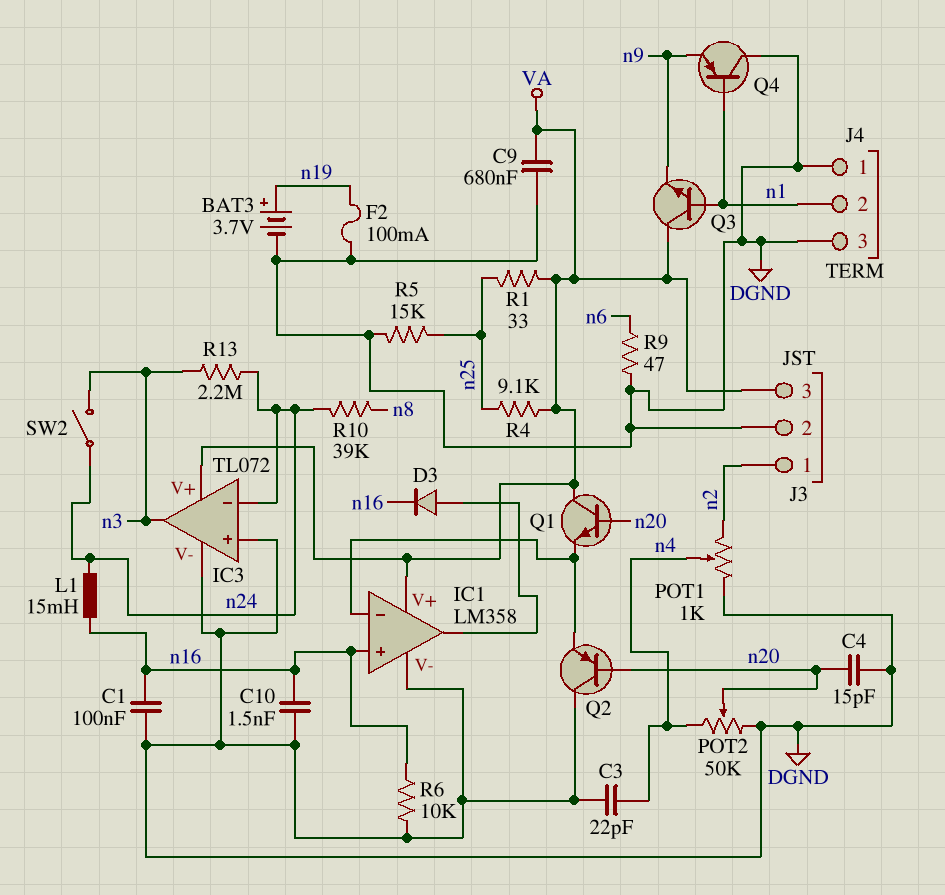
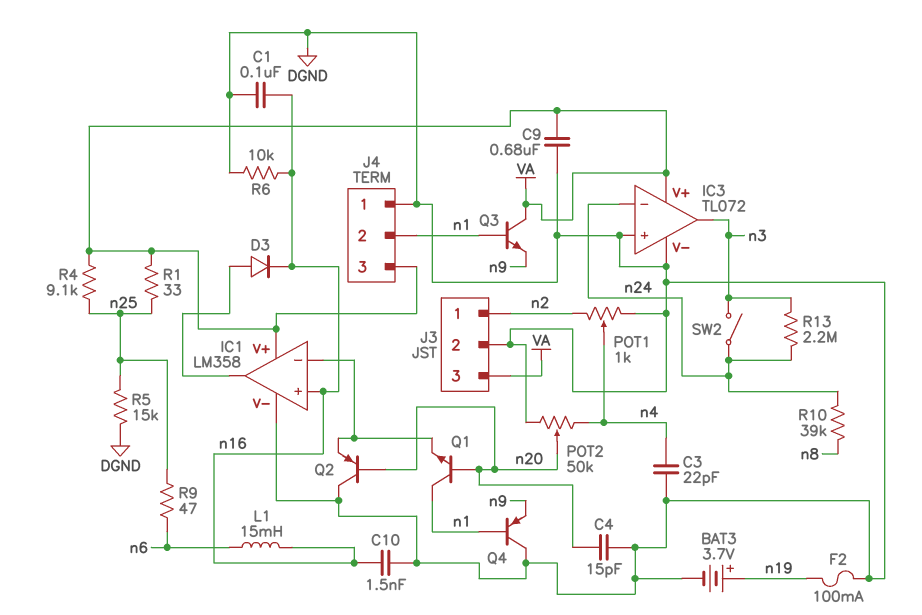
J4 pin 3: DGND -> VA
L1: 15mH (n16, n24) -> 15mH (n6, n16)
Q1: NPN (B n20, C VA, E IC1/in-) -> NPN (B n20, C n1, E IC1/in-)
R9: 47 (DGND, n6) -> 47 (n6, n25)

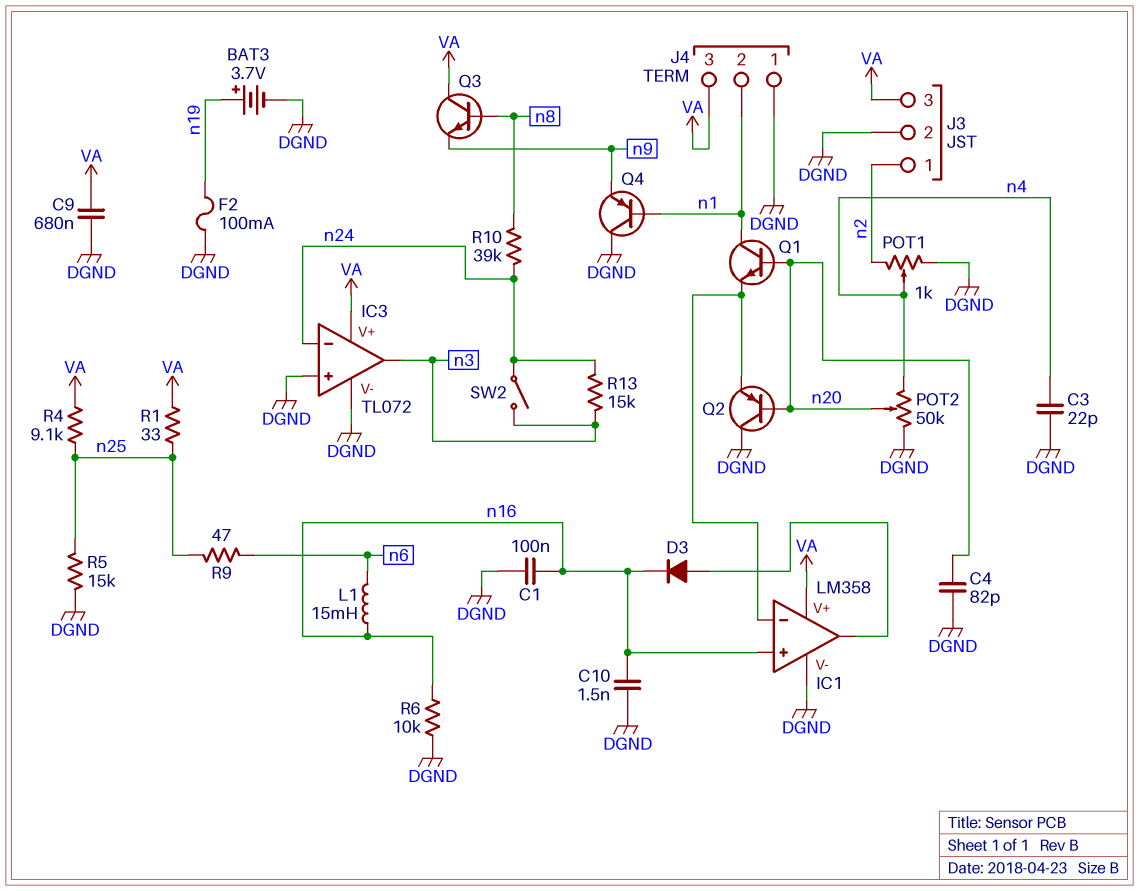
C4: 15pF (DGND, n20) -> 82pF (DGND, n20)
Q3: NPN (B n1, C VA, E n9) -> NPN (B n8, C VA, E n9)
R13: 2.2M (n3, n24) -> 15k (n3, n24)

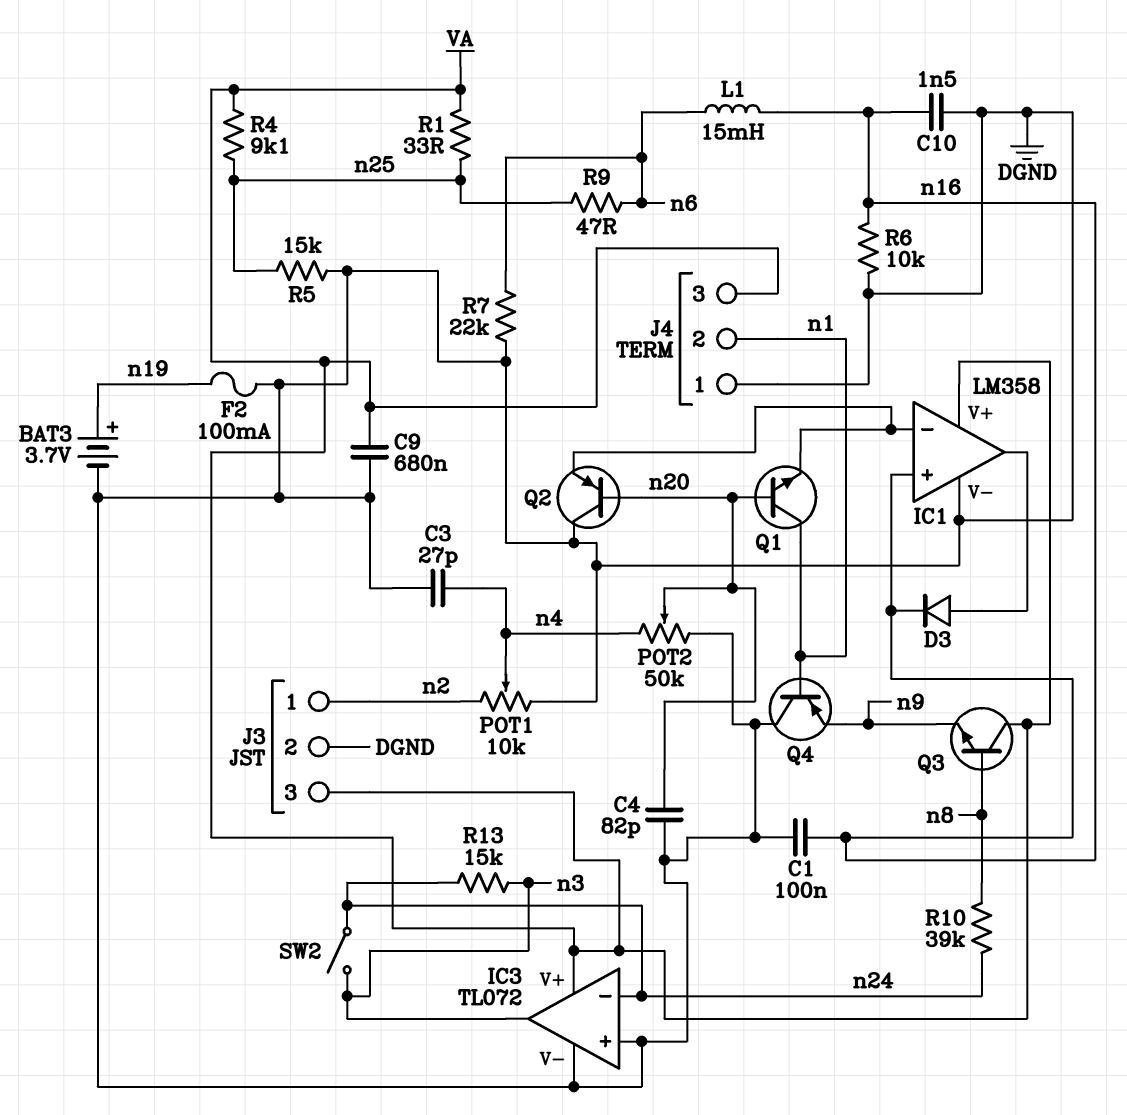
C3: 22pF (DGND, n4) -> 27pF (DGND, n4)
POT1: 1k (DGND, n2, wiper n4) -> 10k (DGND, n2, wiper n4)
R7: none -> 22k (DGND, n6)

